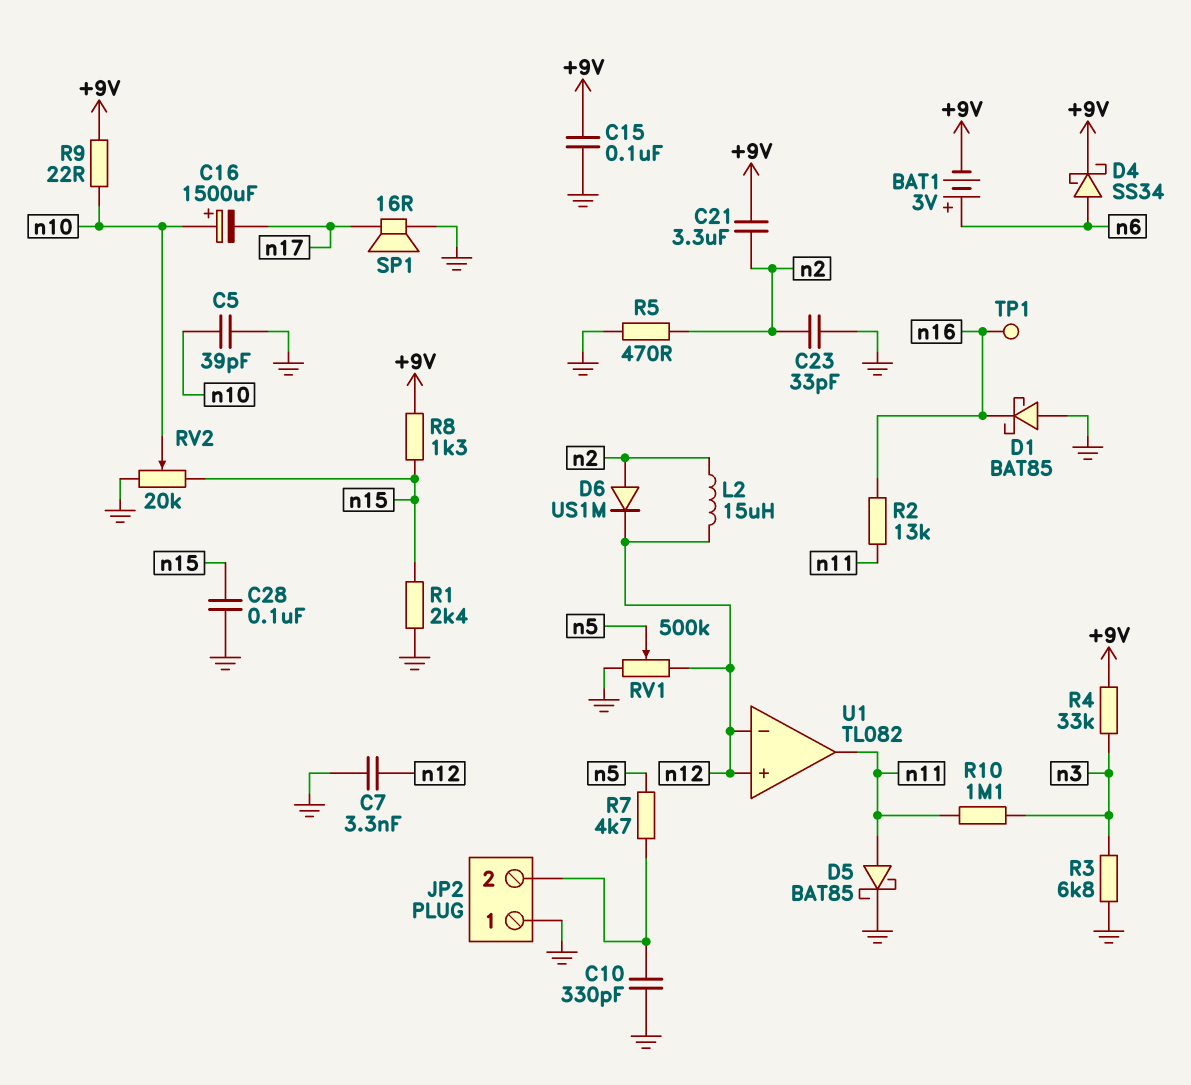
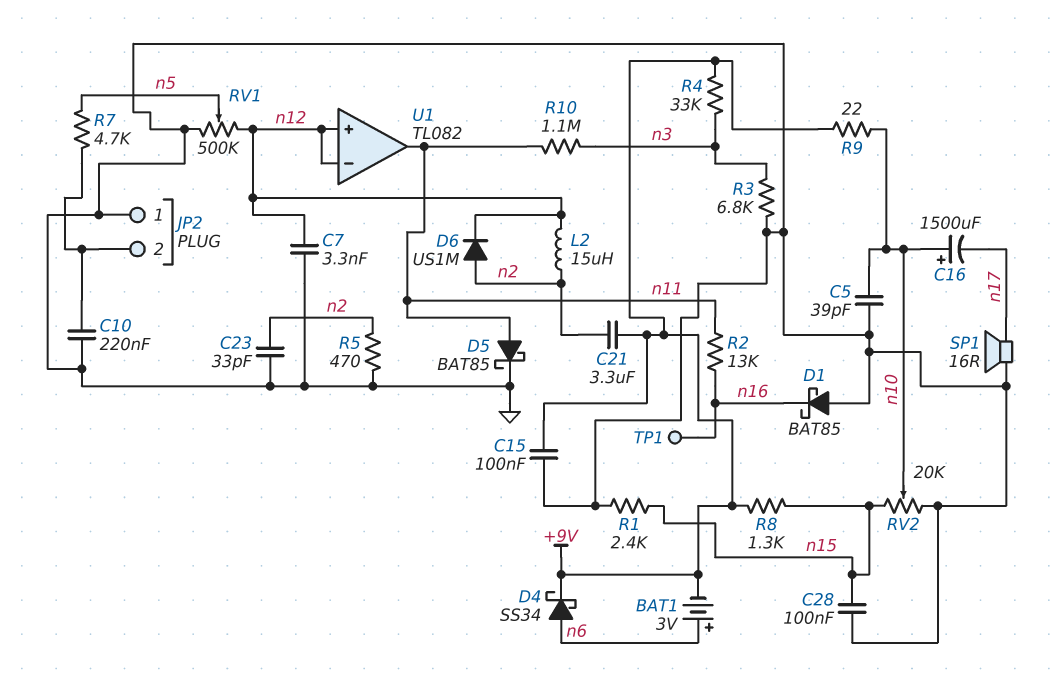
C10: 330pF (GND, JP2/2) -> 220nF (GND, JP2/2)

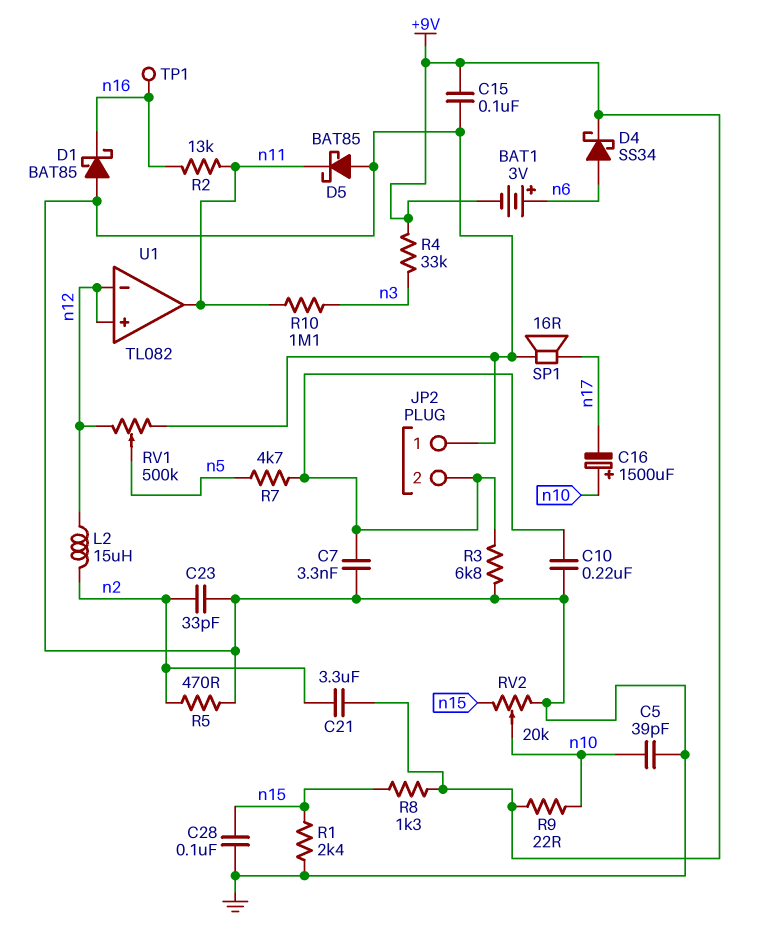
C7: 3.3nF (GND, n12) -> 3.3nF (GND, JP2/2)
D5: schottky BAT85 (A n11, K GND) -> schottky BAT85 (A GND, K n11)
D6: diode US1M (A n2, K n12) -> none
R3: 6.8k (GND, n3) -> 6.8k (GND, JP2/2)

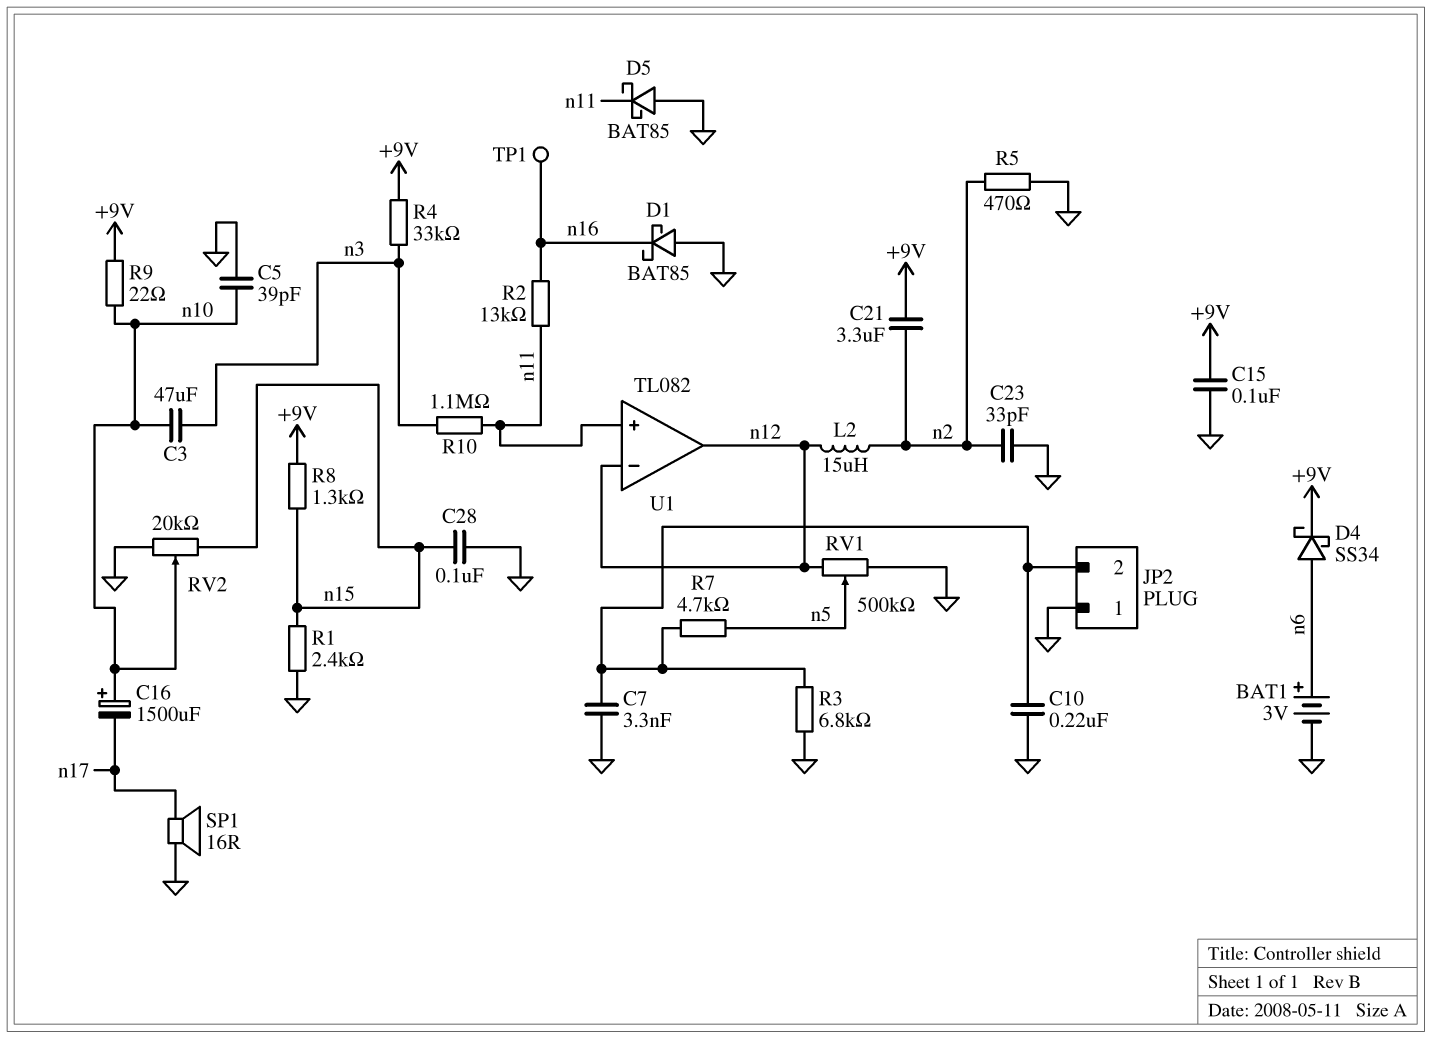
BAT1: 3V (plus n6, minus +9V) -> 3V (plus n6, minus GND)
C3: none -> 47uF (n3, n10)
U1 pin in+: n12 -> n11
U1 pin out: n11 -> n12

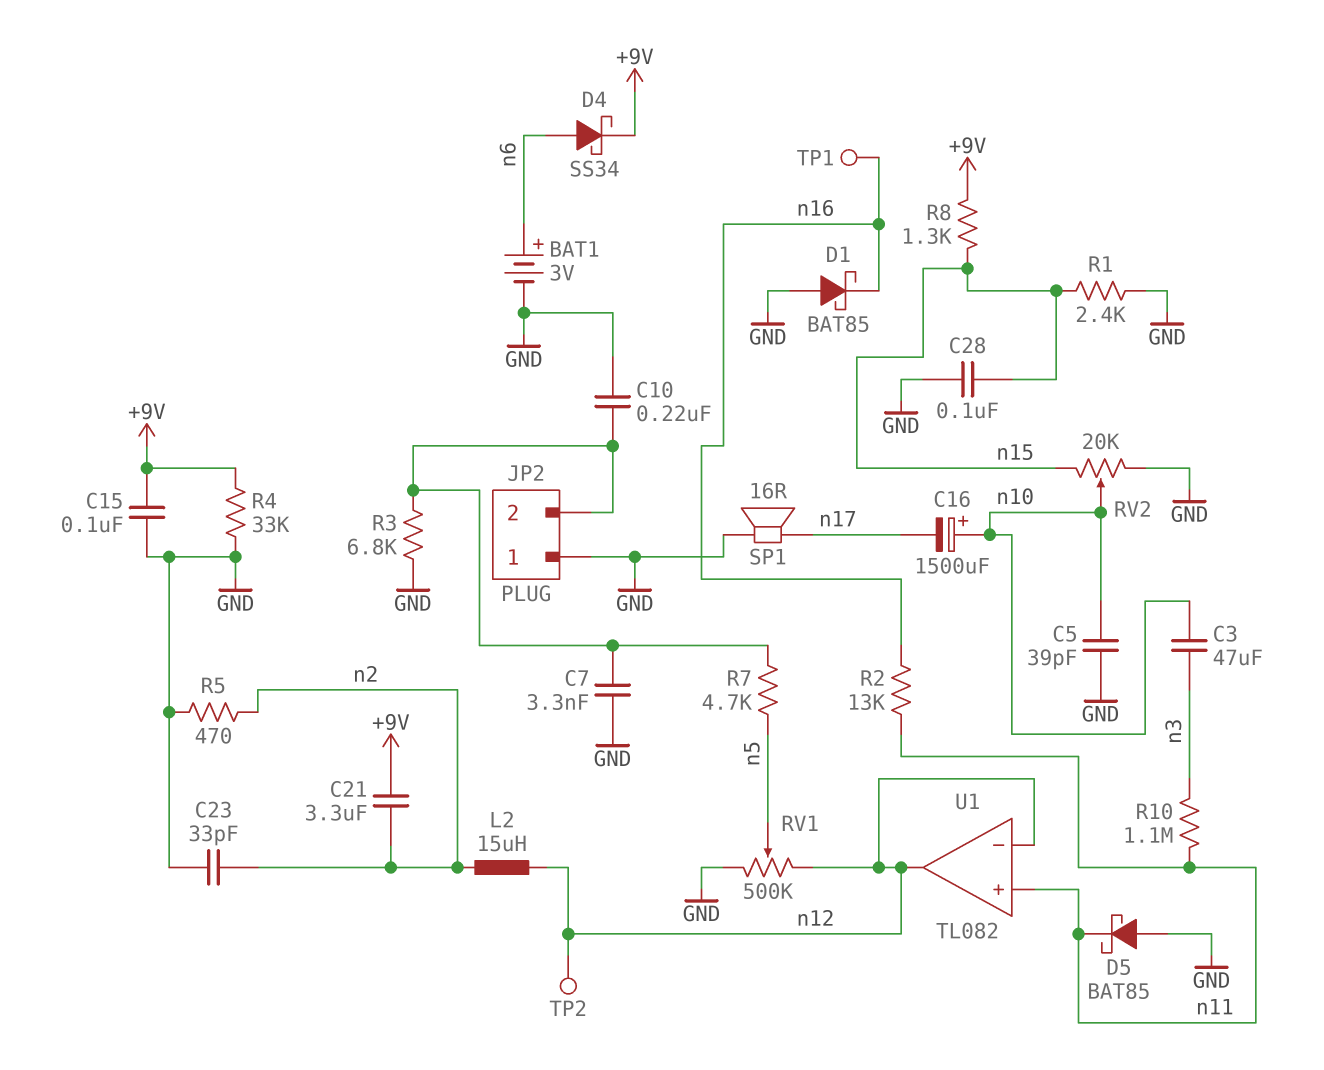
R4: 33k (+9V, n3) -> 33k (+9V, GND)
R9: 22 (+9V, n10) -> none
TP2: none -> test point (n12)

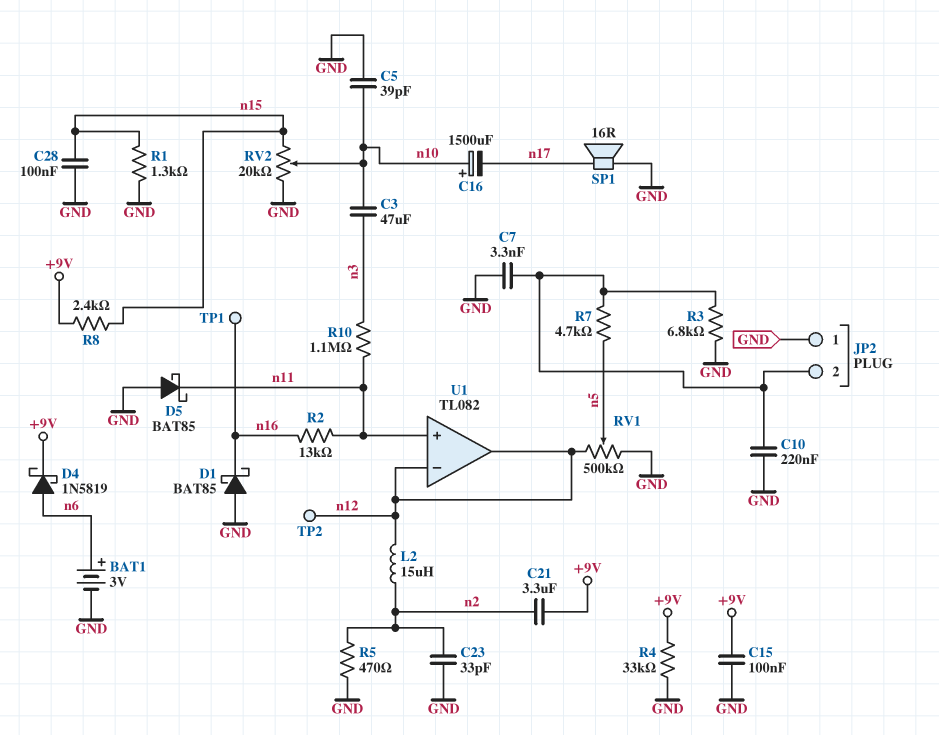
D4: schottky SS34 (A n6, K +9V) -> schottky 1N5819 (A n6, K +9V)
R1: 2.4k (GND, n15) -> 1.3k (GND, n15)
R8: 1.3k (+9V, n15) -> 2.4k (+9V, n15)

